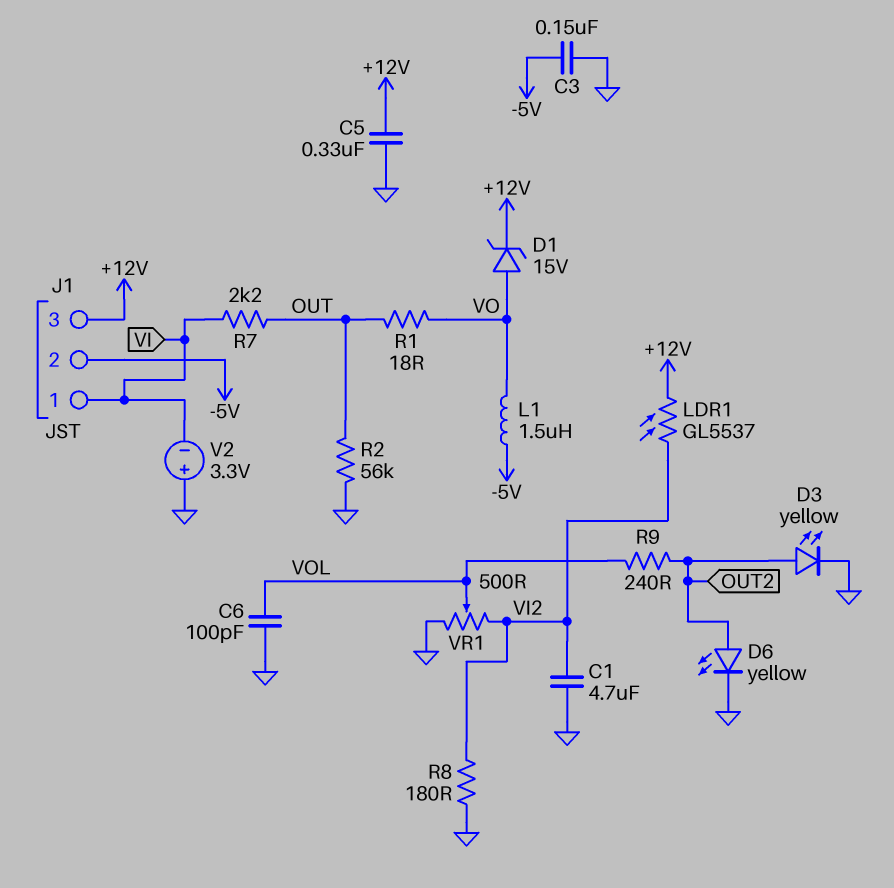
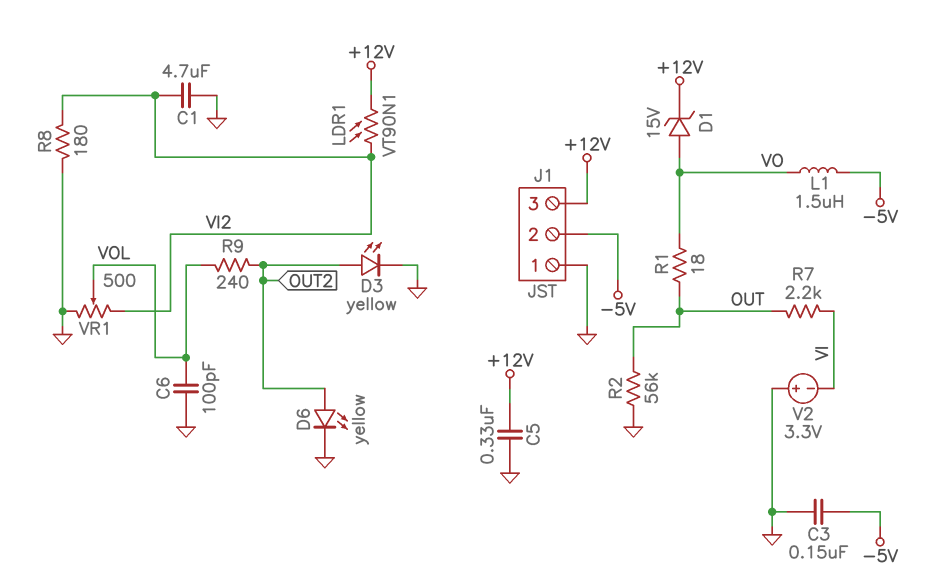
J1 pin 1: VI -> GND
LDR1: GL5537 (+12V, VI2) -> VT90N1 (+12V, VI2)

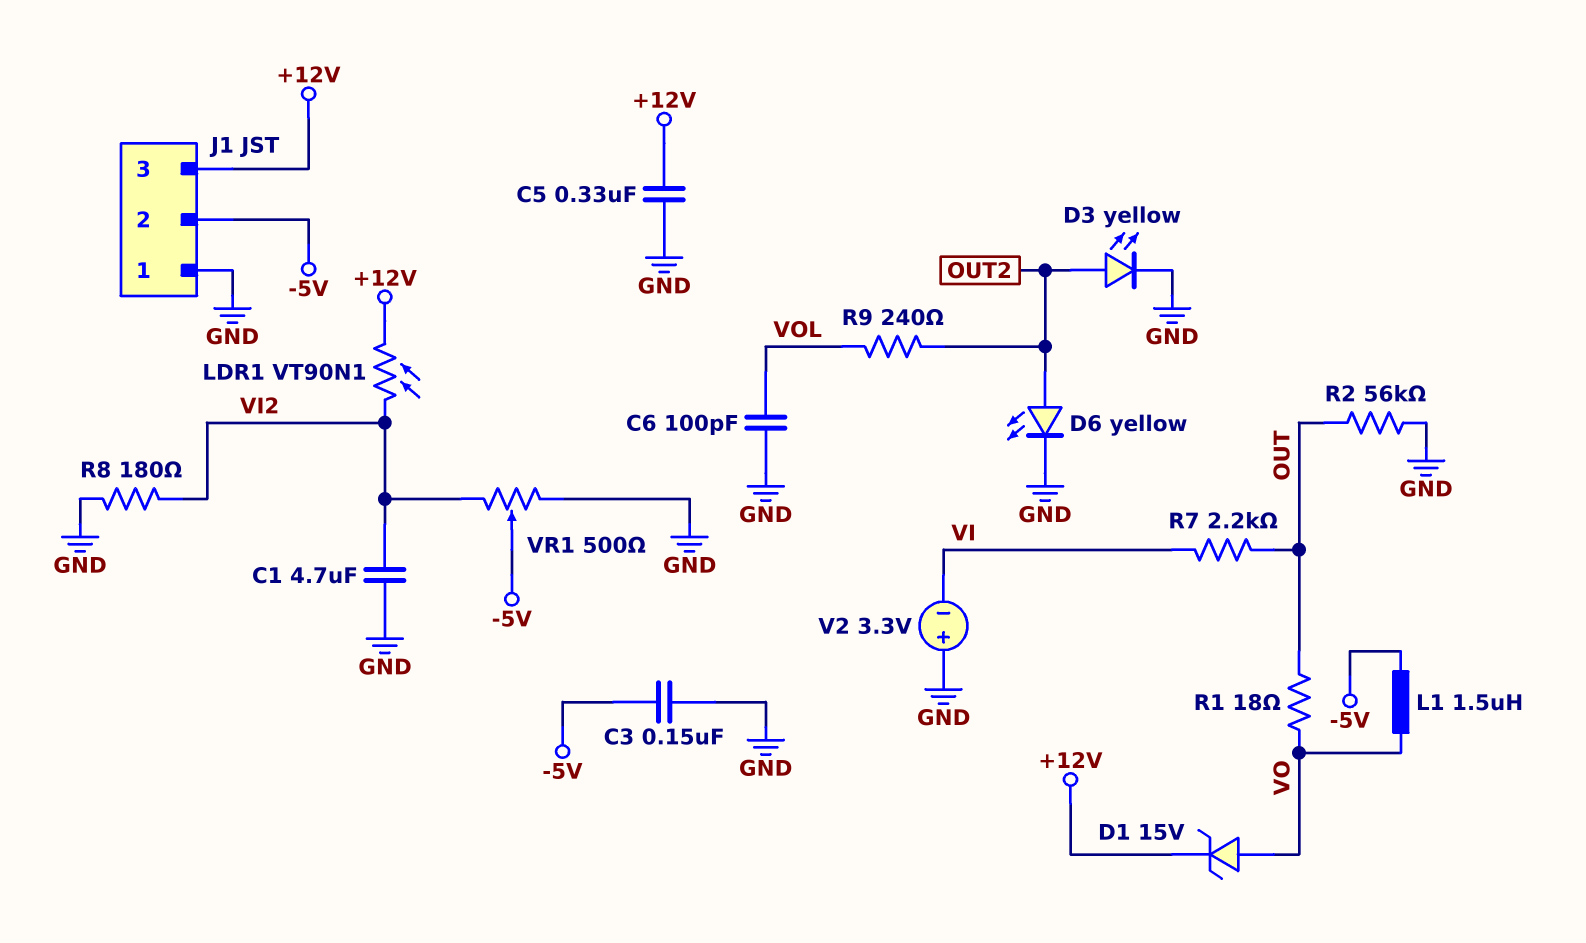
VR1: 500 (GND, VI2, wiper VOL) -> 500 (GND, VI2, wiper -5V)

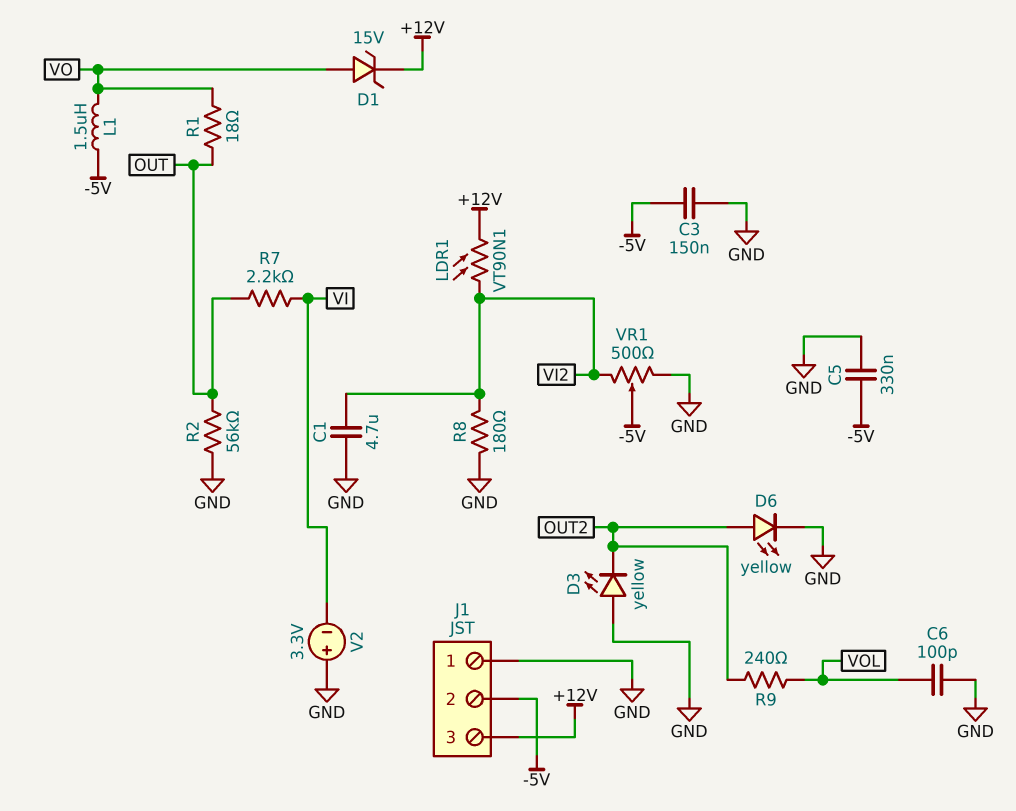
C5: 330nF (+12V, GND) -> 330nF (-5V, GND)
D3: LED yellow (A OUT2, K GND) -> LED yellow (A GND, K OUT2)

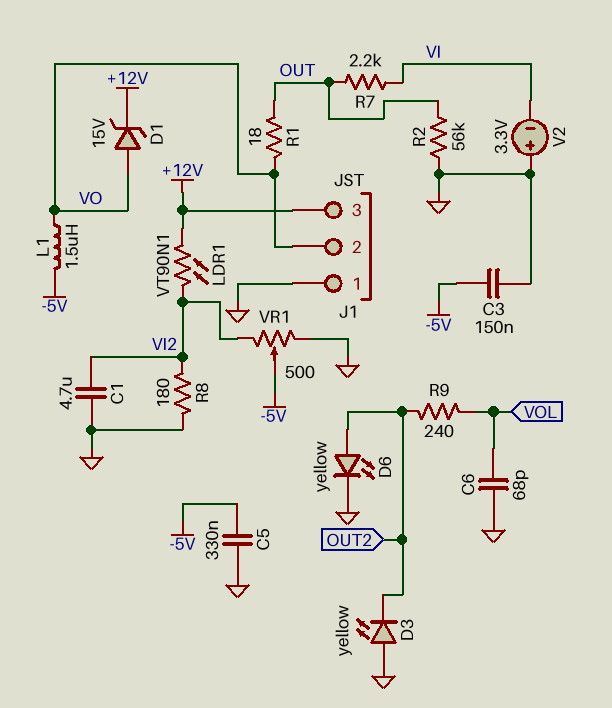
C6: 100pF (GND, VOL) -> 68pF (GND, VOL)
J1 pin 2: -5V -> VO

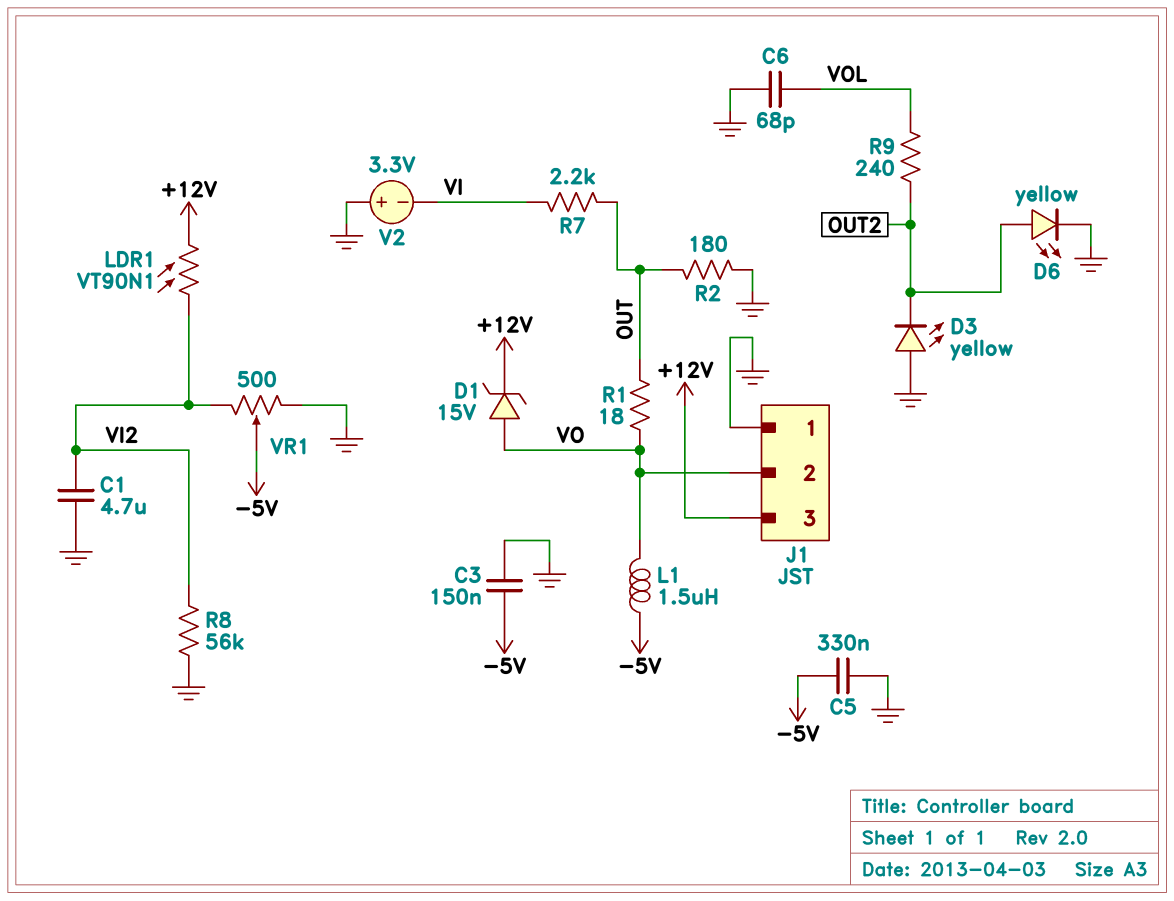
R2: 56k (GND, OUT) -> 180 (GND, OUT)
R8: 180 (GND, VI2) -> 56k (GND, VI2)

